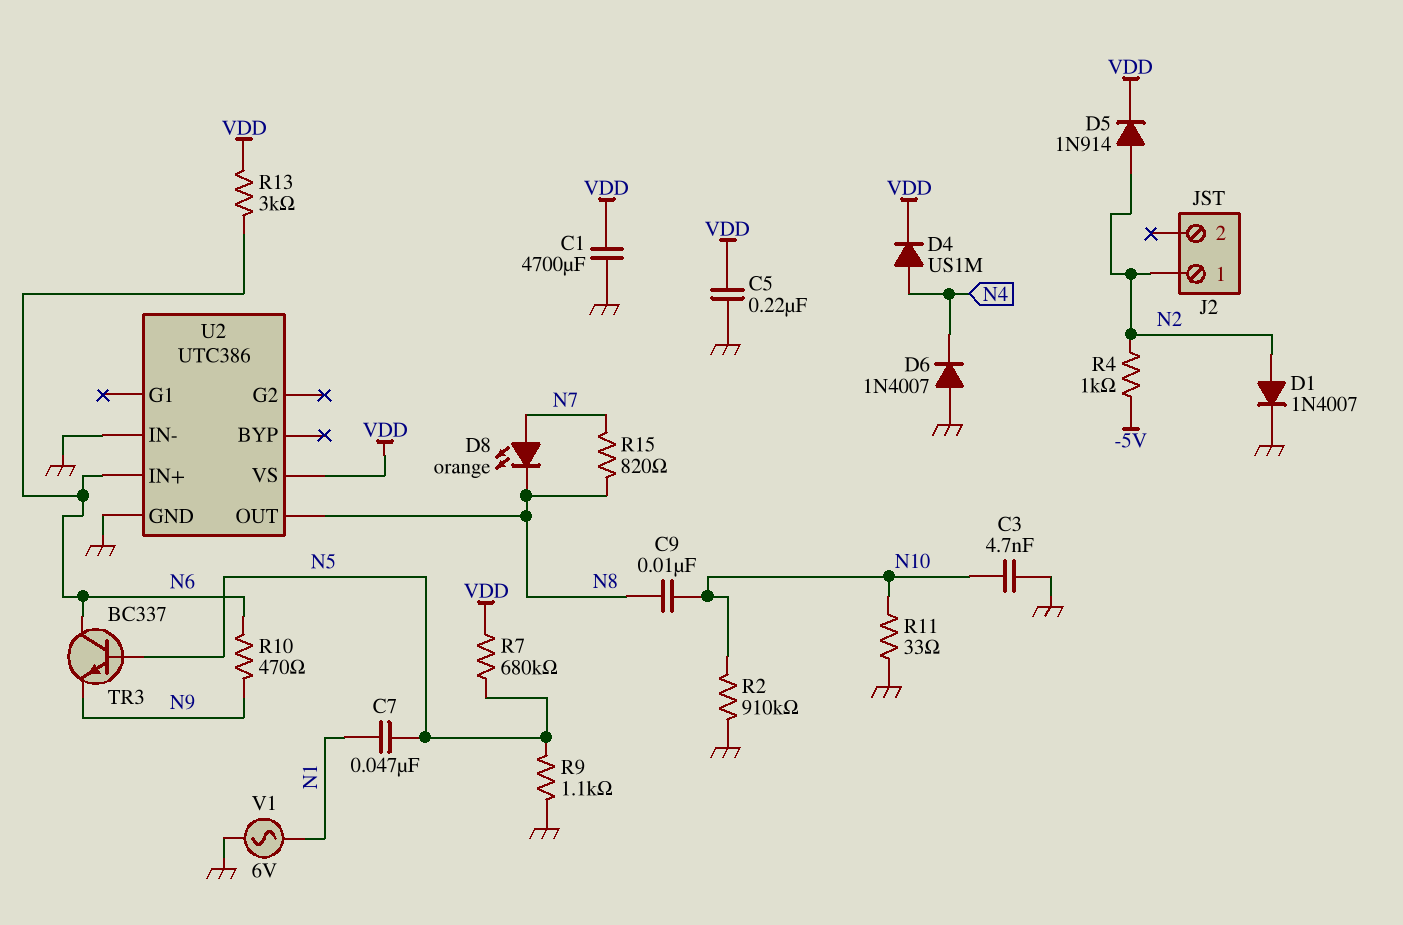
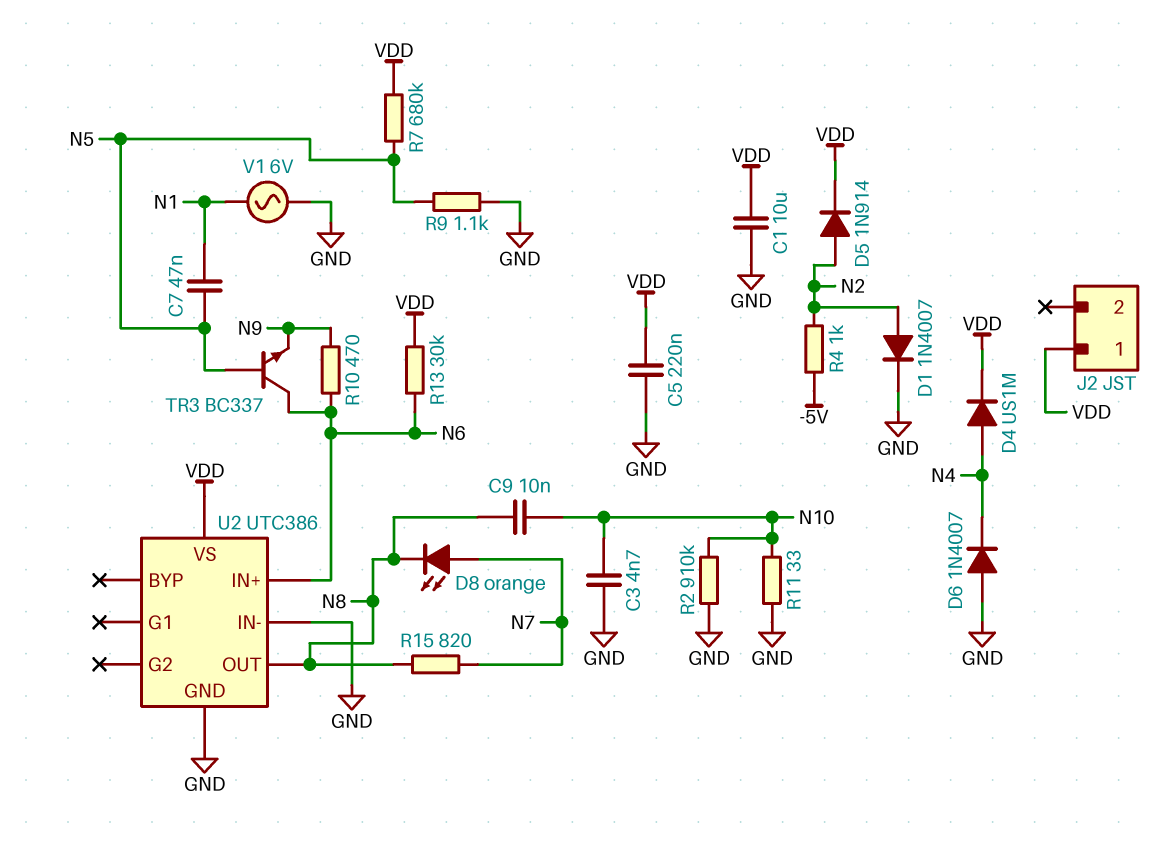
C1: 4700uF (GND, VDD) -> 10uF (GND, VDD)
J2 pin 1: N2 -> VDD
R13: 3k (N6, VDD) -> 30k (N6, VDD)

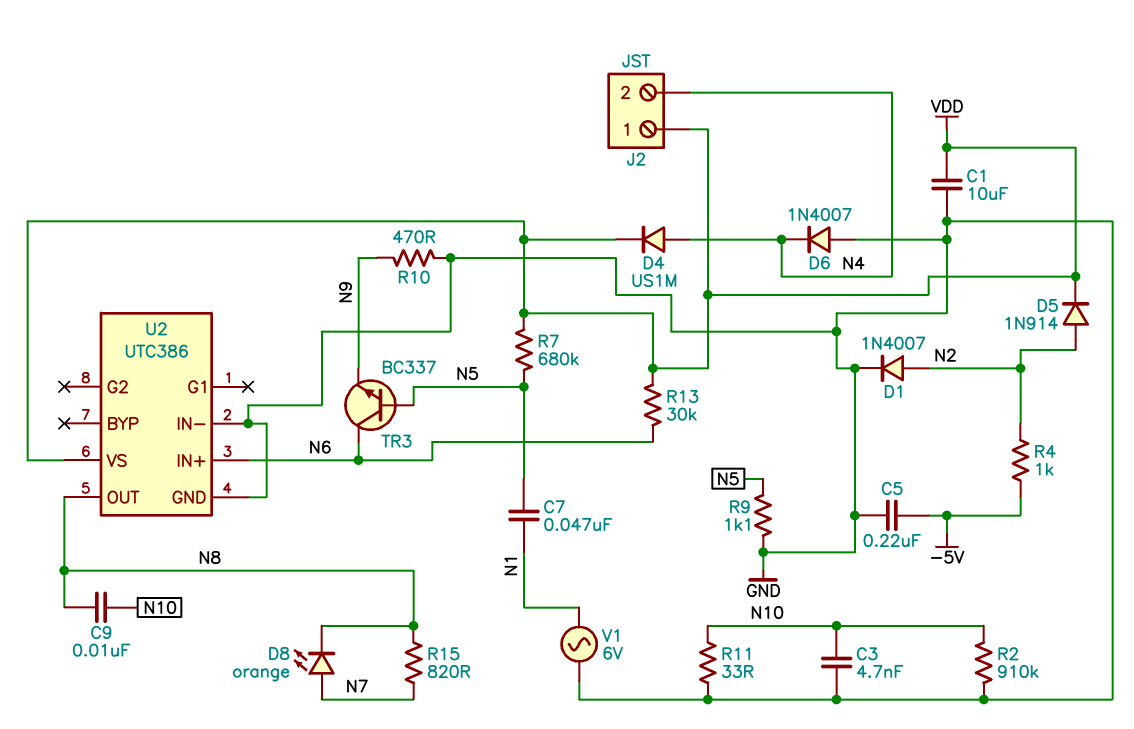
C5: 220nF (GND, VDD) -> 220nF (-5V, GND)
J2 pin 2: none -> N4
R10: 470 (N6, N9) -> 470 (GND, N9)

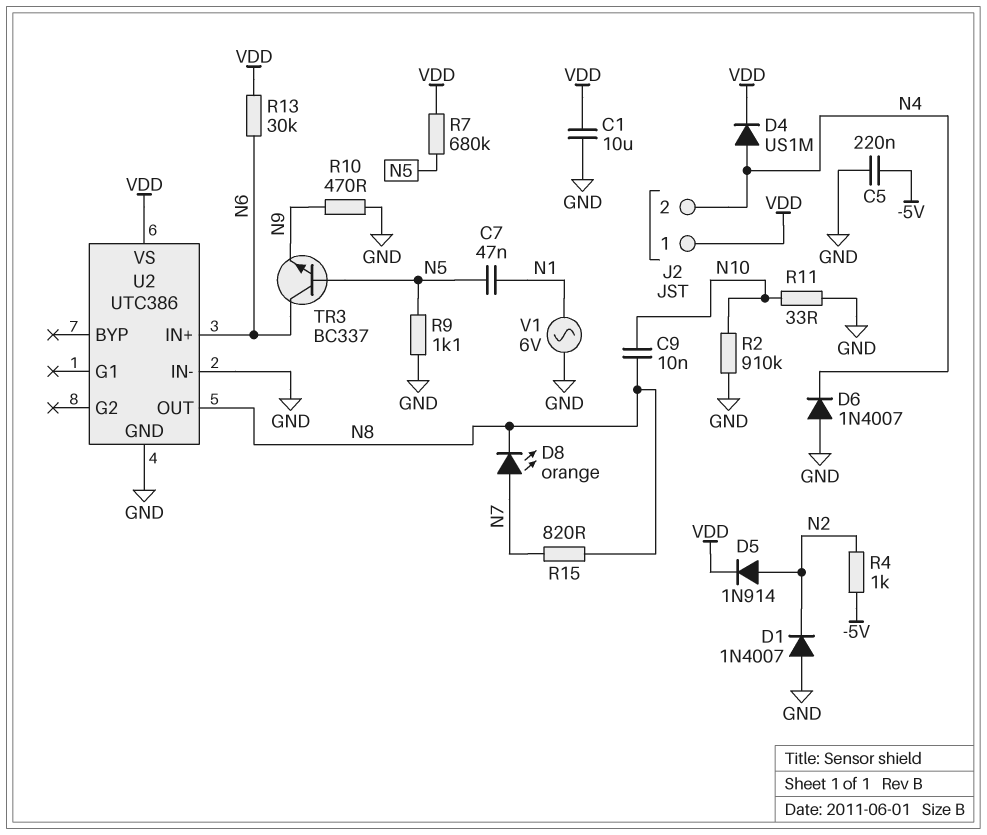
C3: 4.7nF (GND, N10) -> none
D1: diode 1N4007 (A N2, K GND) -> diode 1N4007 (A GND, K N2)

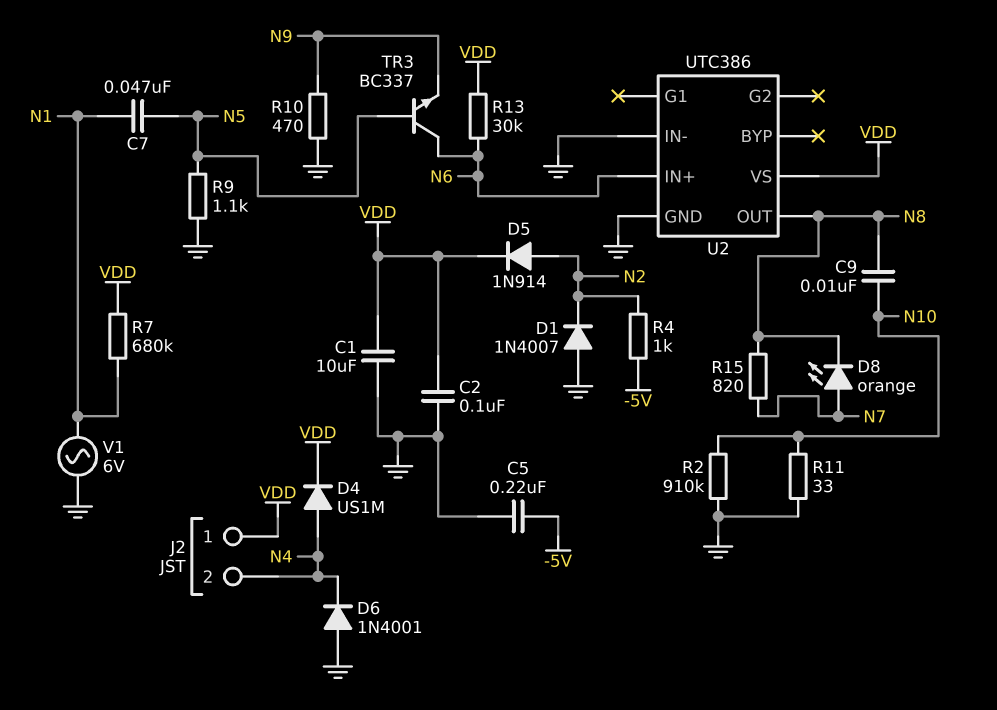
C2: none -> 100nF (GND, VDD)
D6: diode 1N4007 (A GND, K N4) -> diode 1N4001 (A GND, K N4)
R7: 680k (N5, VDD) -> 680k (N1, VDD)

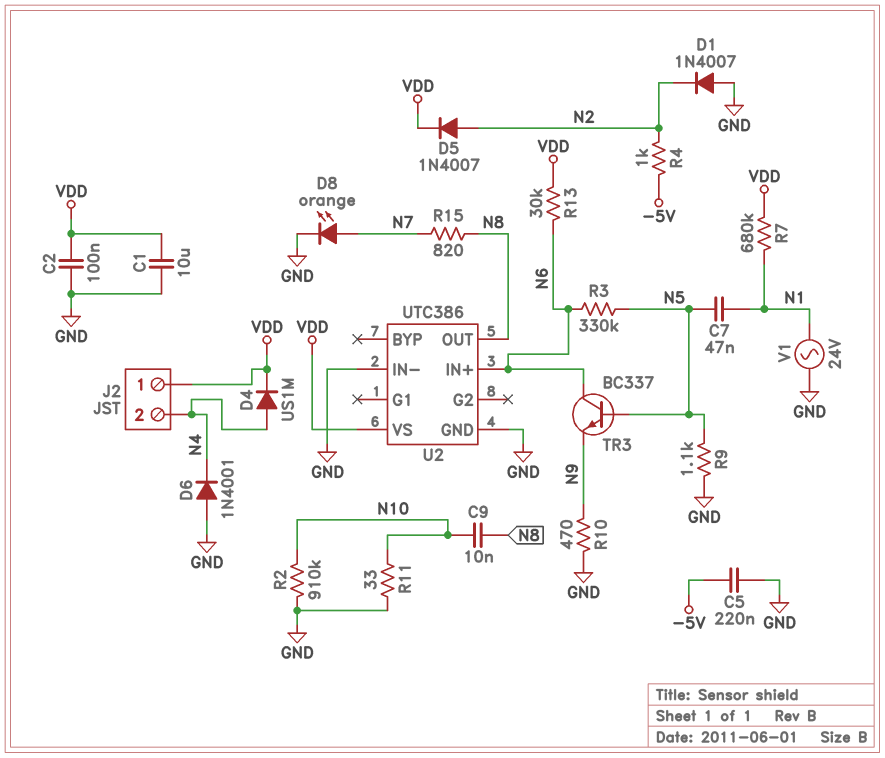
D5: diode 1N914 (A N2, K VDD) -> diode 1N4007 (A N2, K VDD)
D8: LED orange (A N7, K N8) -> LED orange (A N7, K GND)
R3: none -> 330k (N5, N6)
V1: AC 6V (GND, N1) -> AC 24V (GND, N1)

